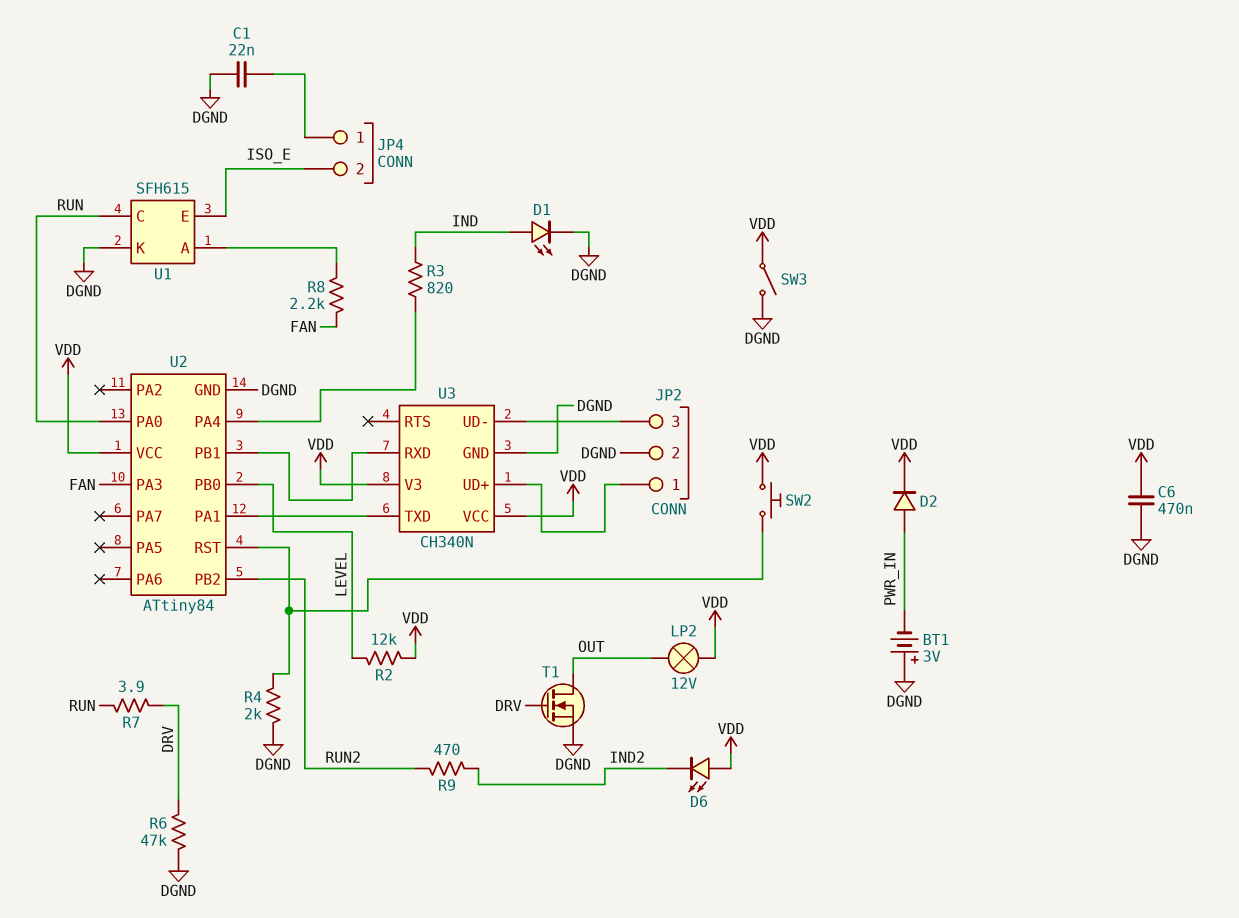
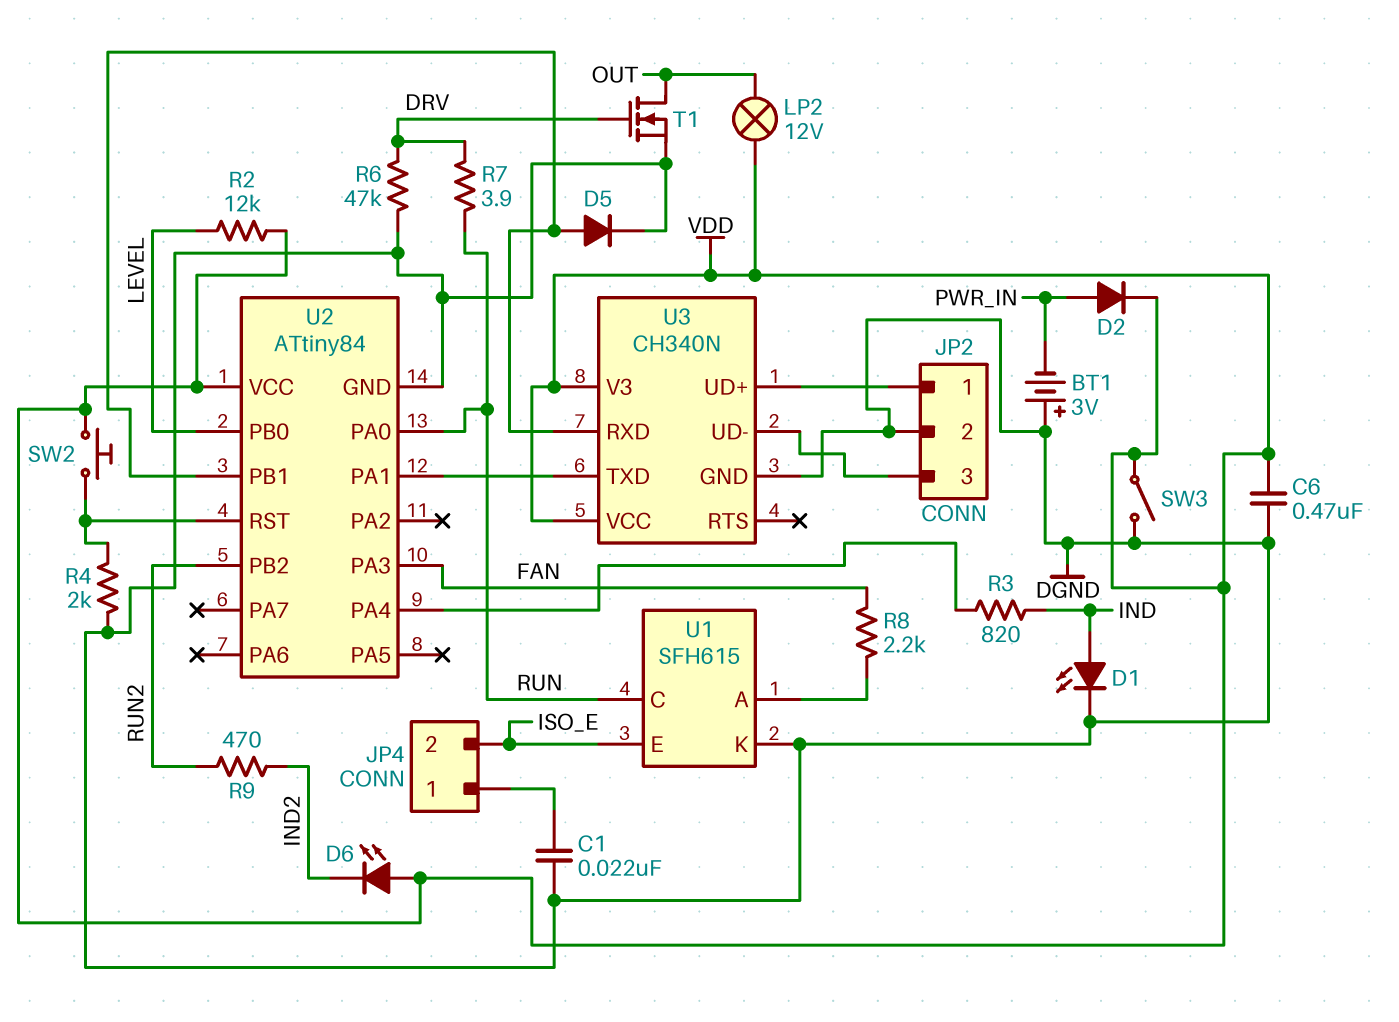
D5: none -> diode (A U2/PB1, K DGND)

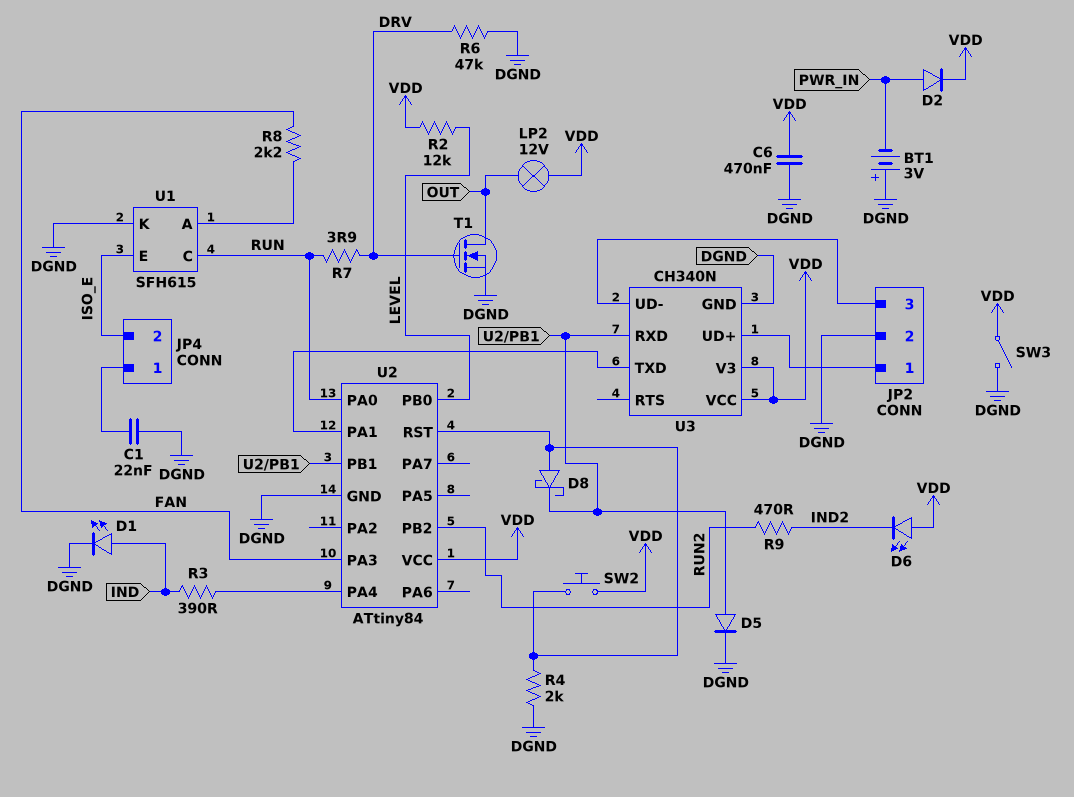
D8: none -> schottky (A U2/RST, K U2/PB1)
R3: 820 (IND, U2/PA4) -> 390 (IND, U2/PA4)

